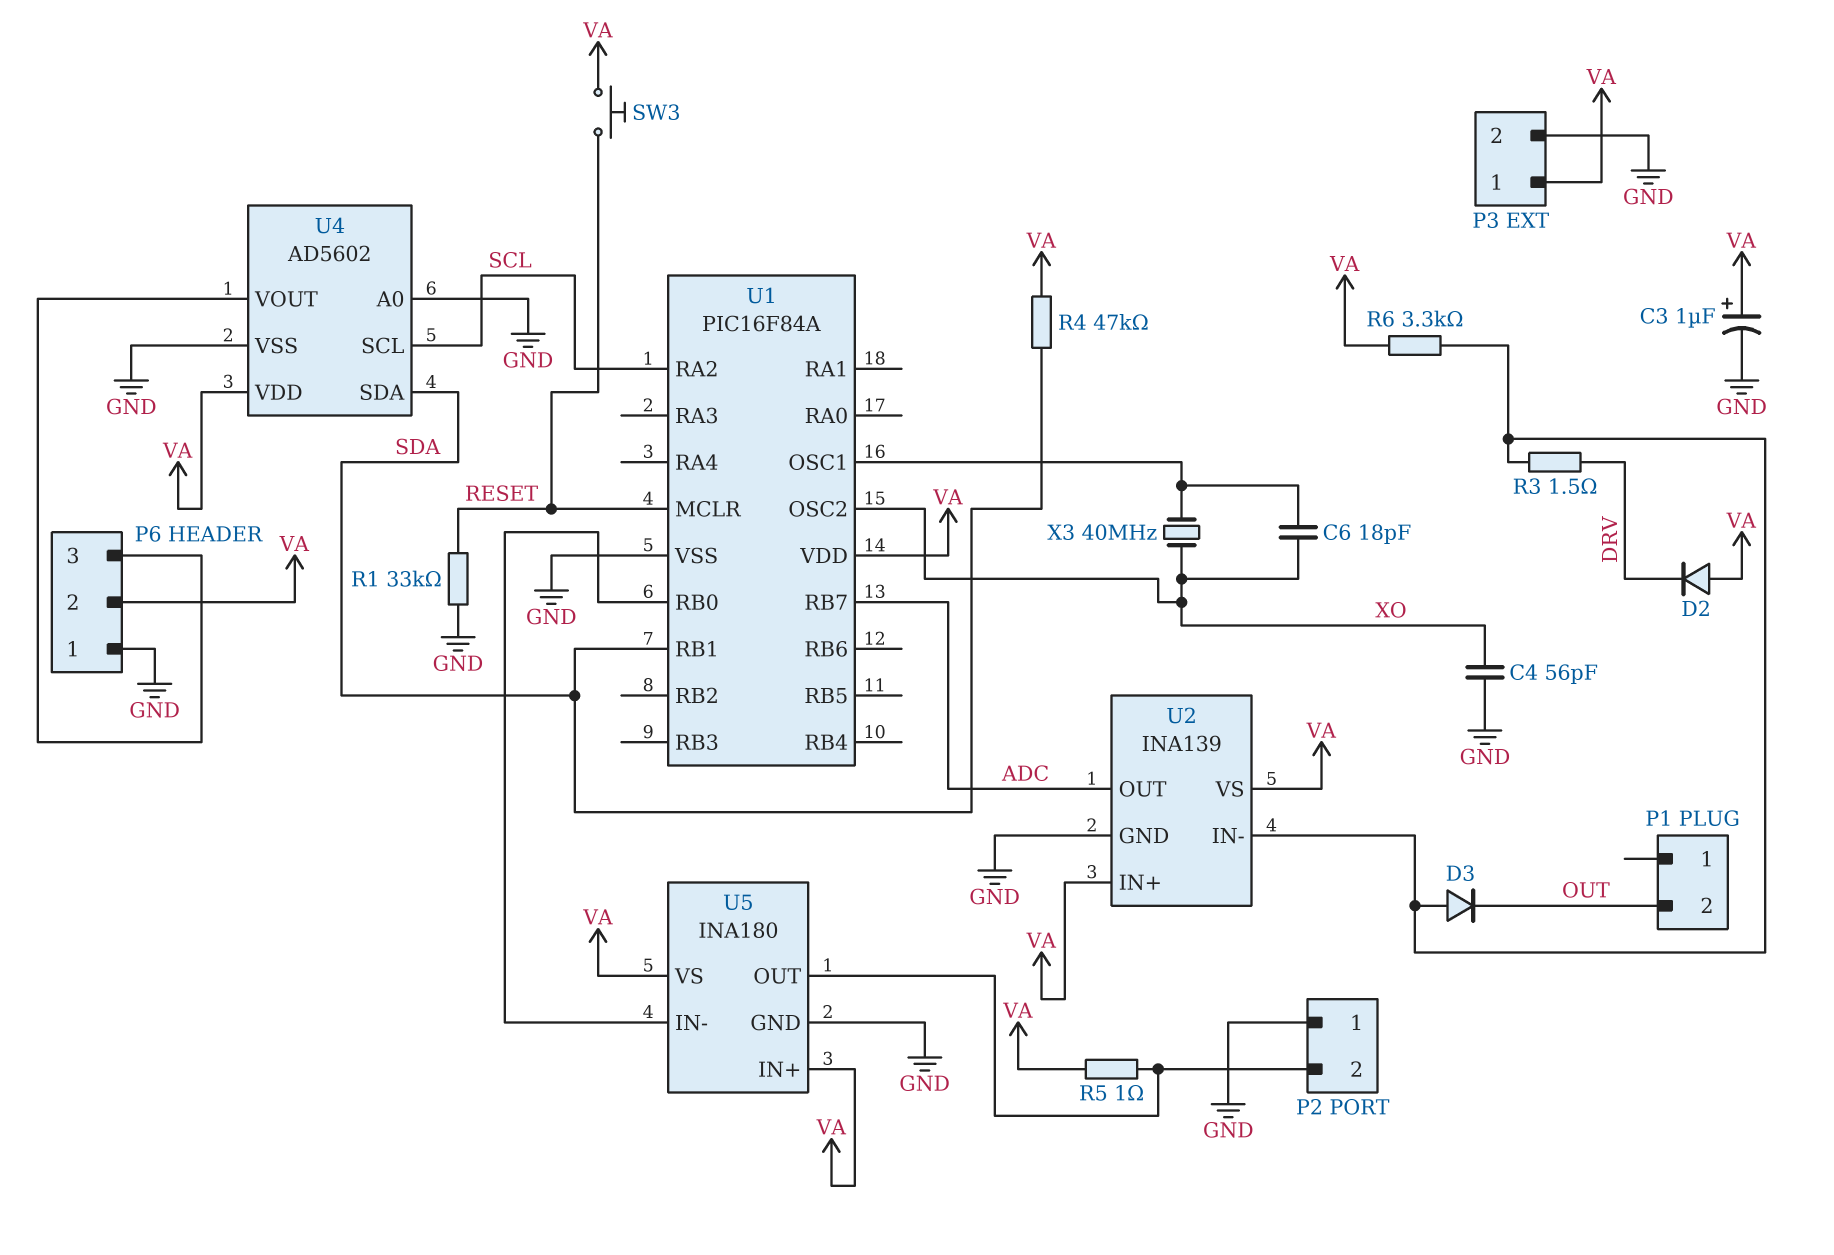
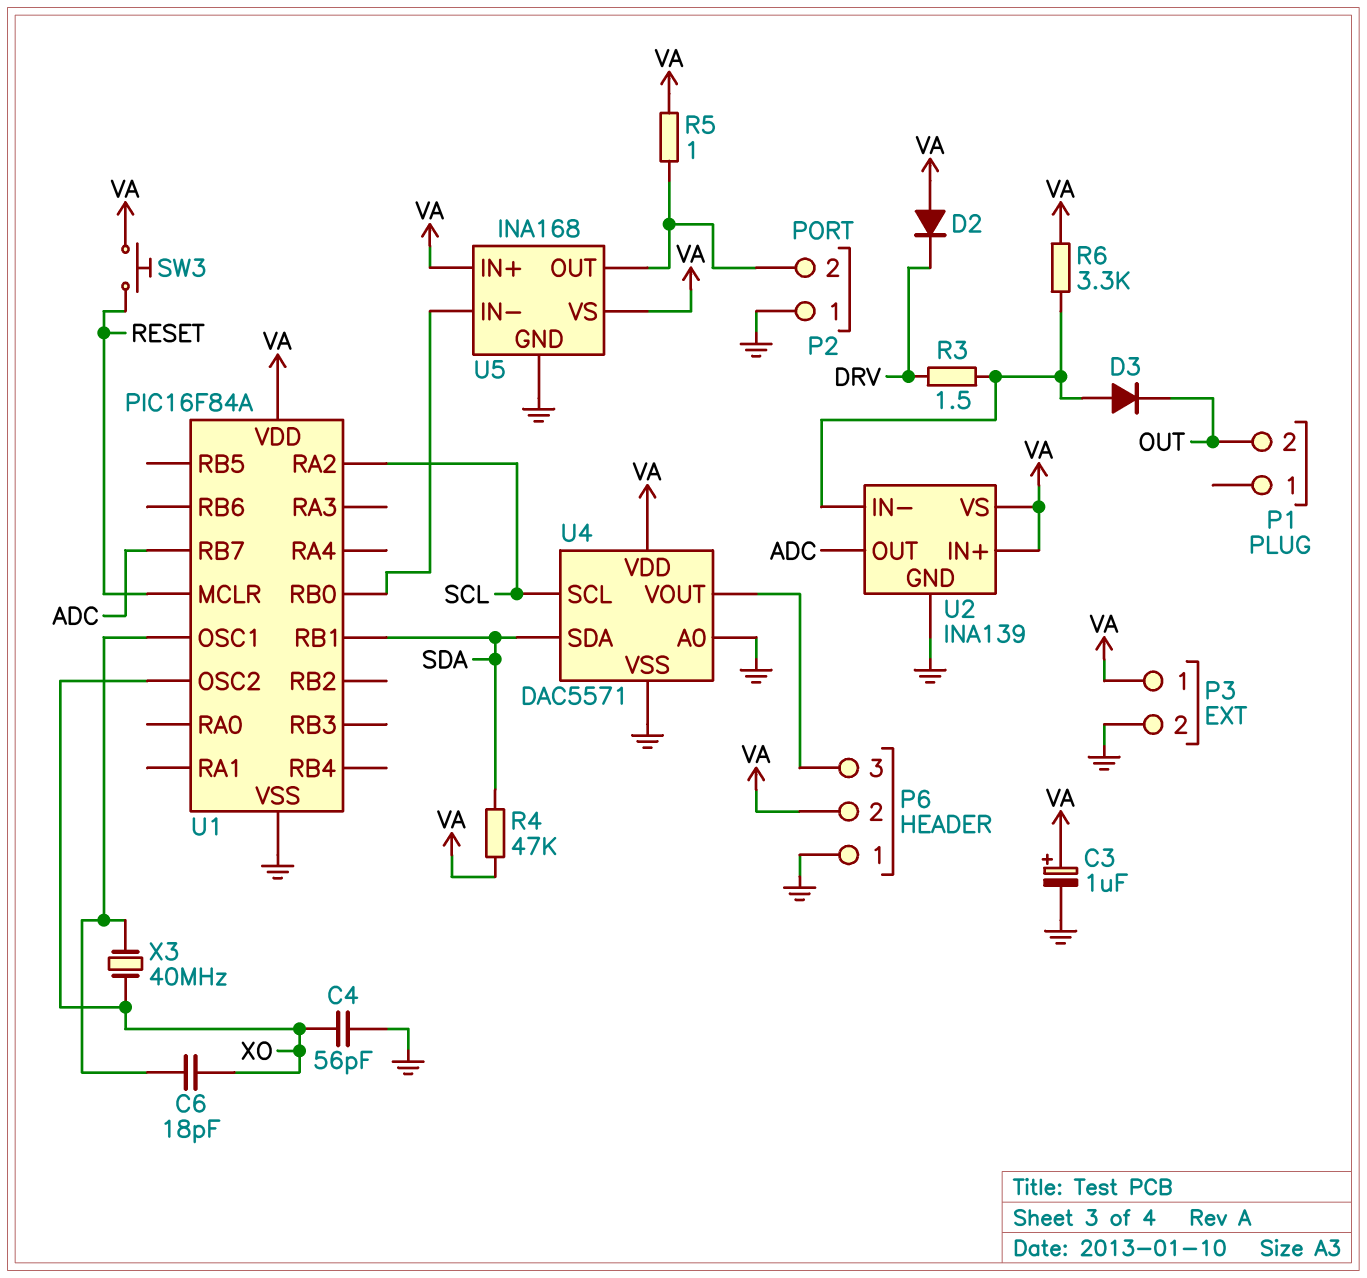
R1: 33k (GND, RESET) -> none
U4: AD5602 -> DAC5571
U5: INA180 -> INA168

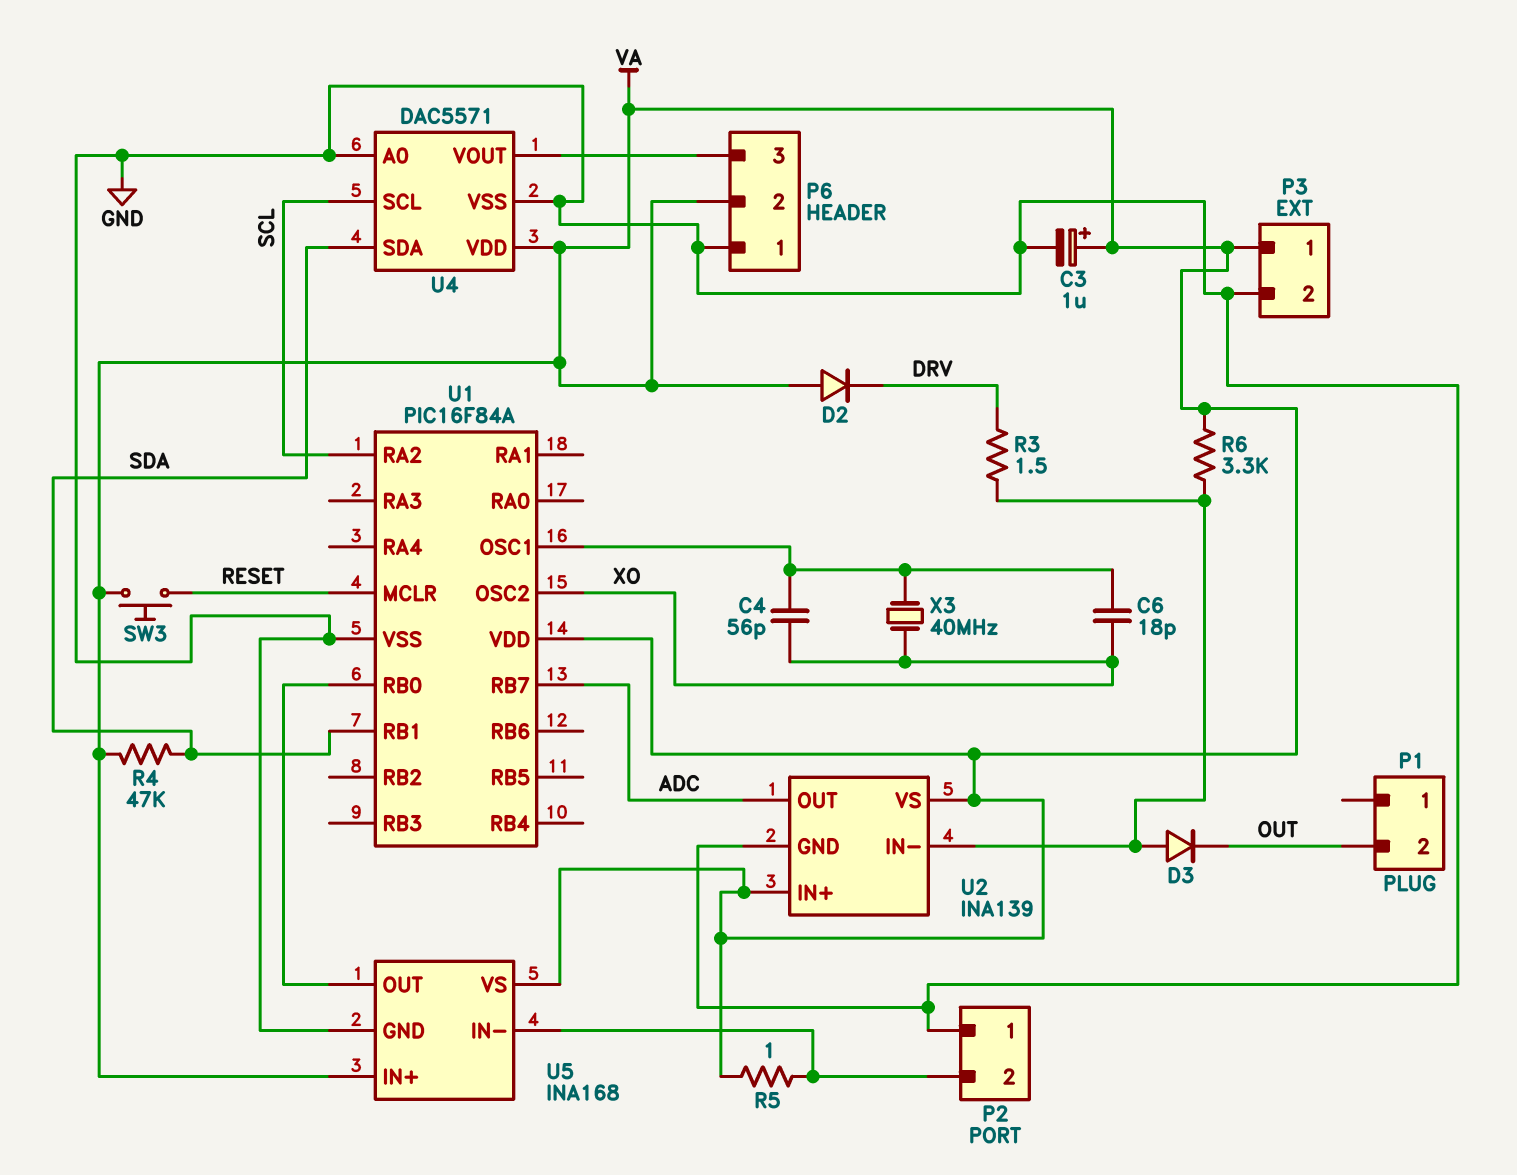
C4: 56pF (GND, XO) -> 56pF (U1/OSC1, XO)
U5 pin IN-: U1/RB0 -> P2/2
U5 pin OUT: P2/2 -> U1/RB0

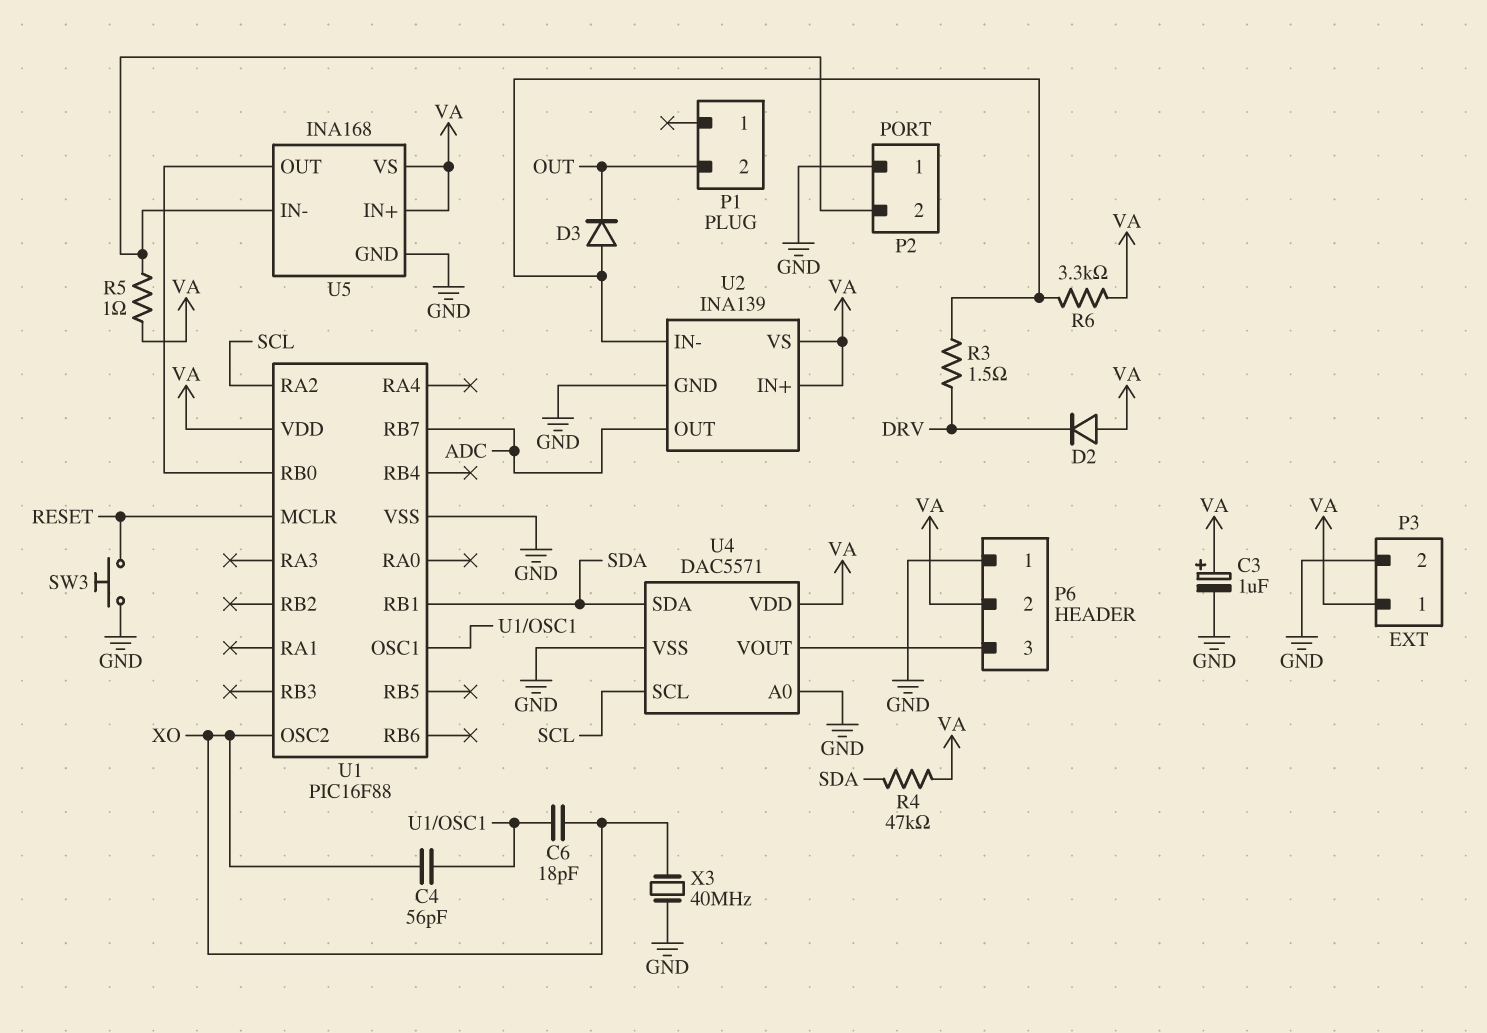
SW3: button (RESET, VA) -> button (GND, RESET)
U1: PIC16F84A -> PIC16F88
X3: 40MHz (U1/OSC1, XO) -> 40MHz (GND, XO)

